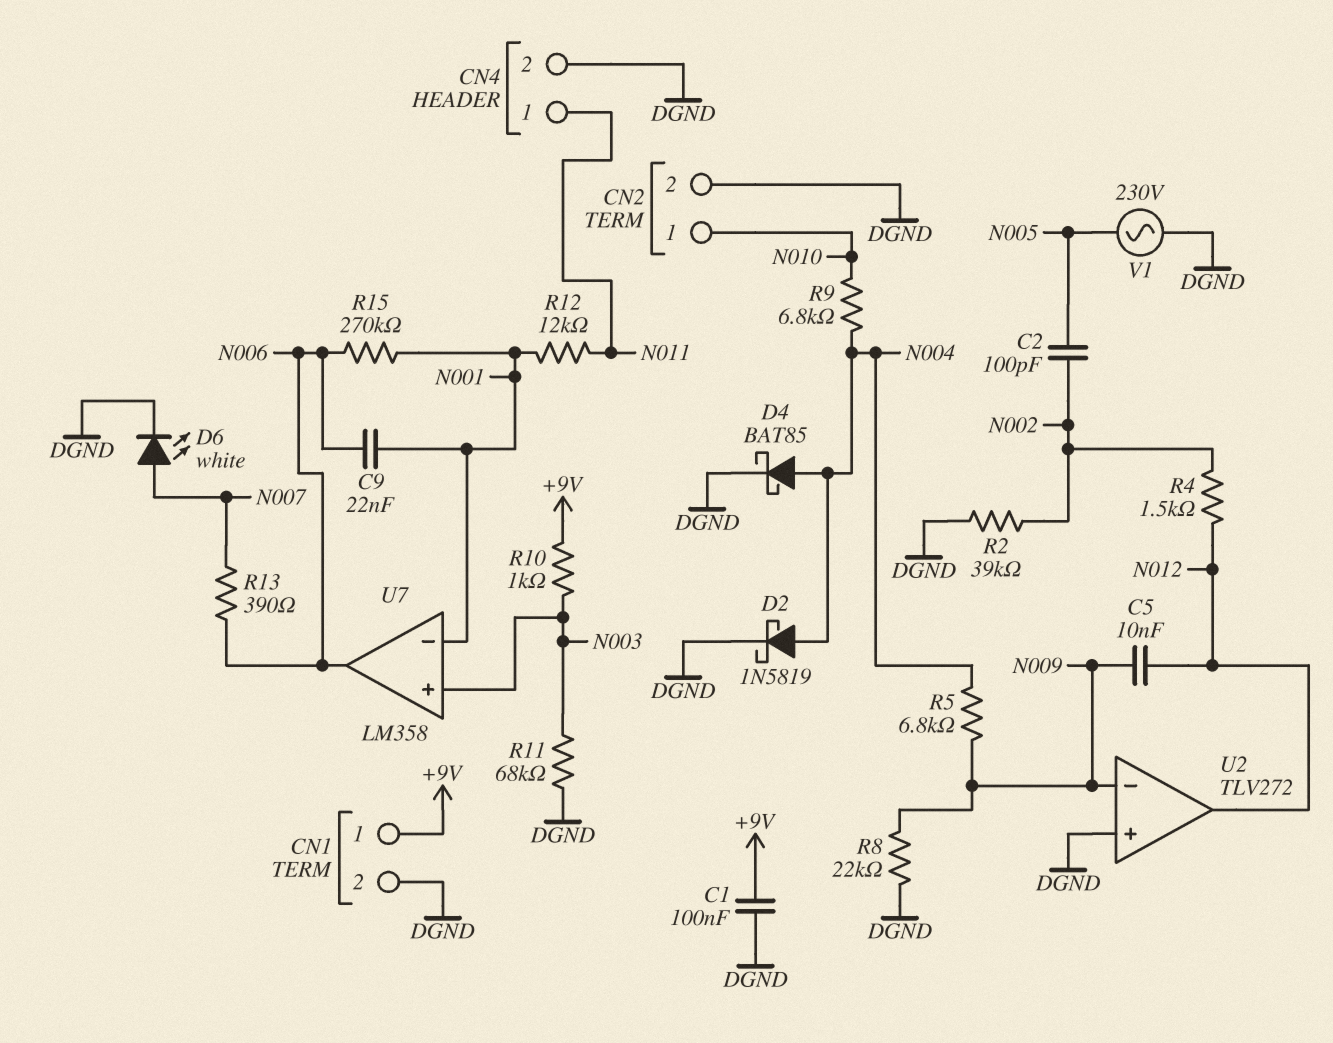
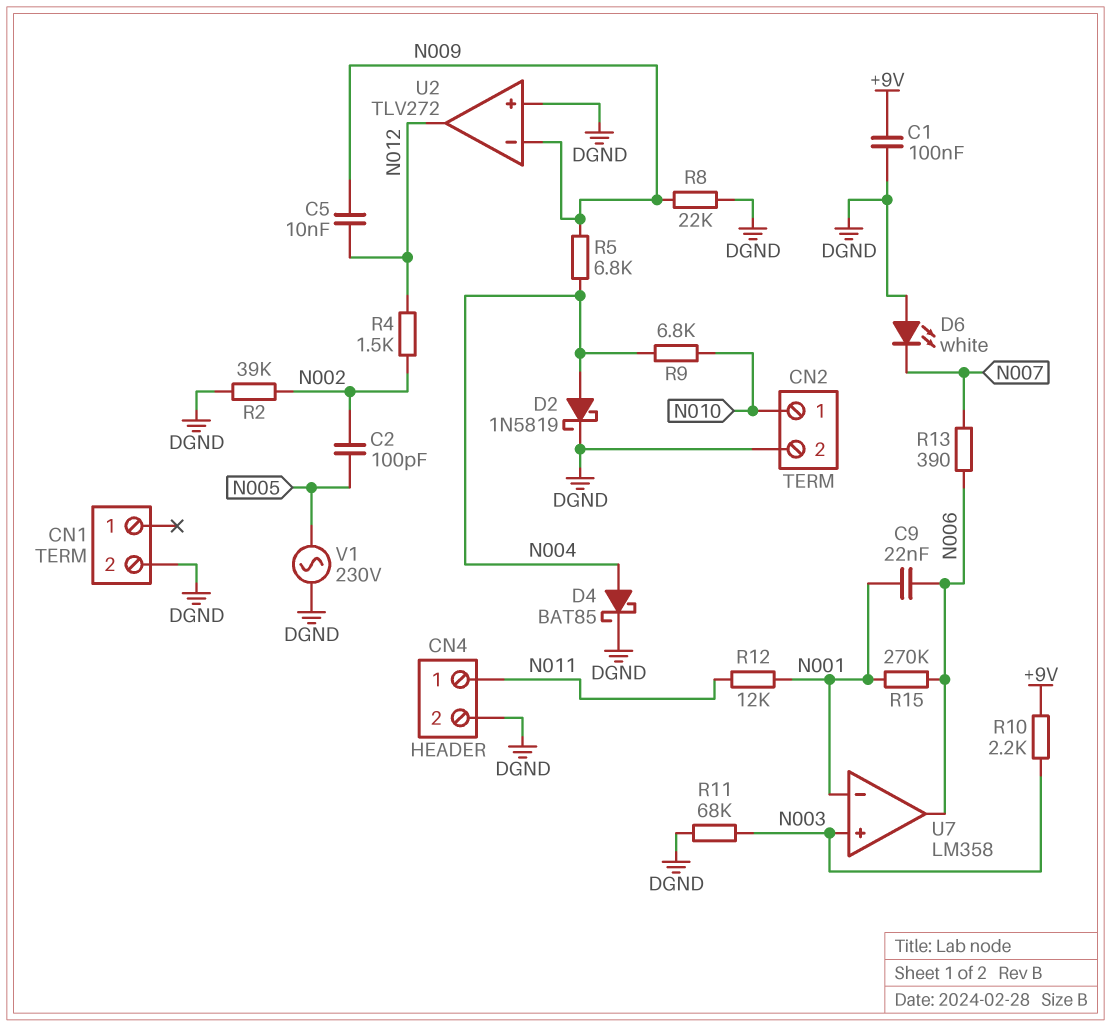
CN1 pin 1: +9V -> none
D6: LED white (A N007, K DGND) -> LED white (A DGND, K N007)
R10: 1k (+9V, N003) -> 2.2k (+9V, N003)

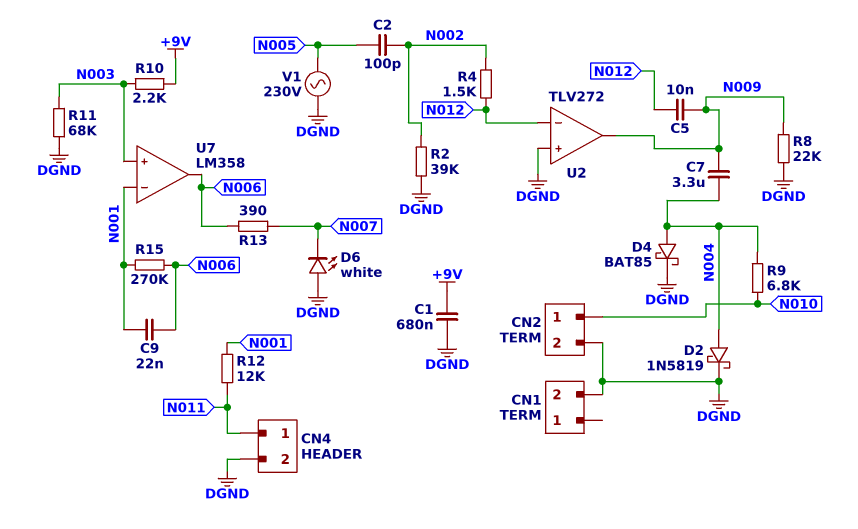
C1: 100nF (+9V, DGND) -> 680nF (+9V, DGND)
C7: none -> 3.3uF (N004, N009)
R5: 6.8k (N004, N009) -> none
U2 pin in-: N009 -> N012
U2 pin out: N012 -> N009

